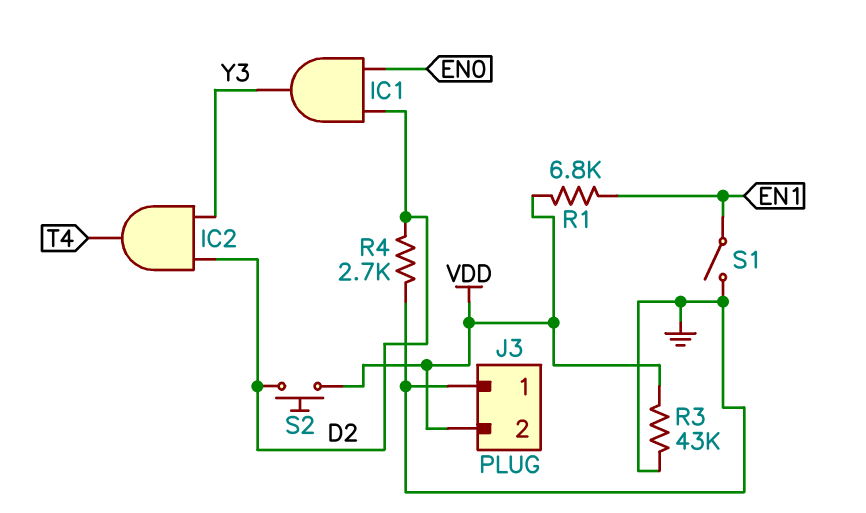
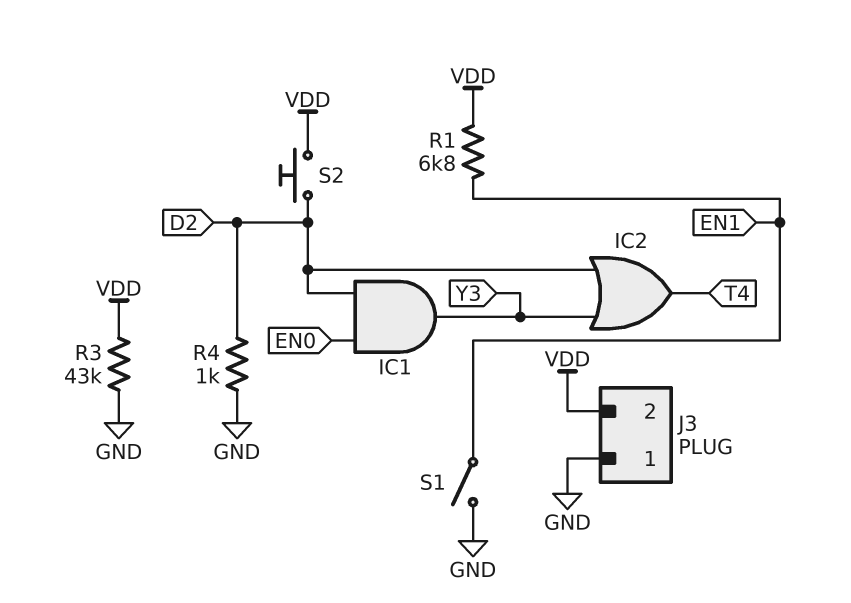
IC2: AND (in D2, in Y3, out T4) -> OR (in D2, in Y3, out T4)
R4: 2.7k (D2, GND) -> 1k (D2, GND)

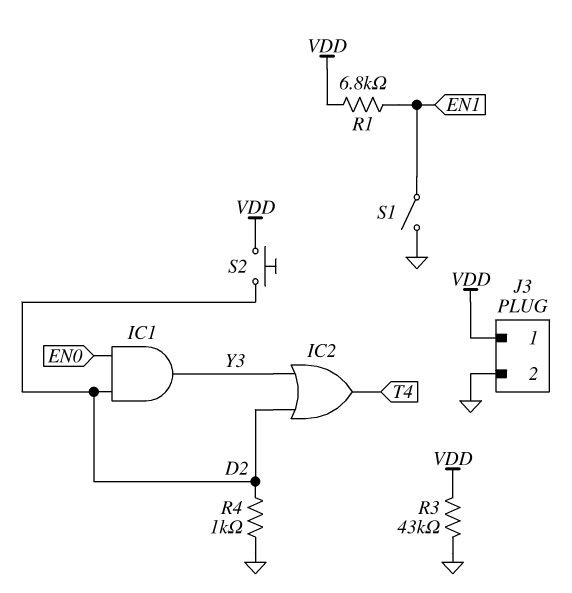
J3 pin 1: GND -> VDD
J3 pin 2: VDD -> GND

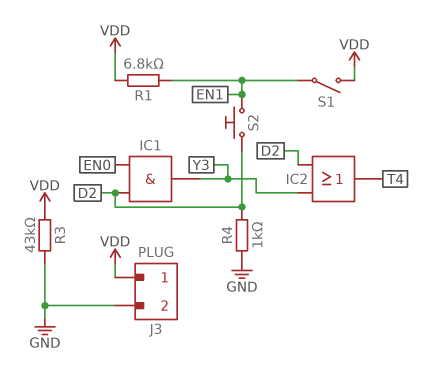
S1: switch (EN1, GND) -> switch (EN1, VDD)
S2: button (D2, VDD) -> button (D2, EN1)

